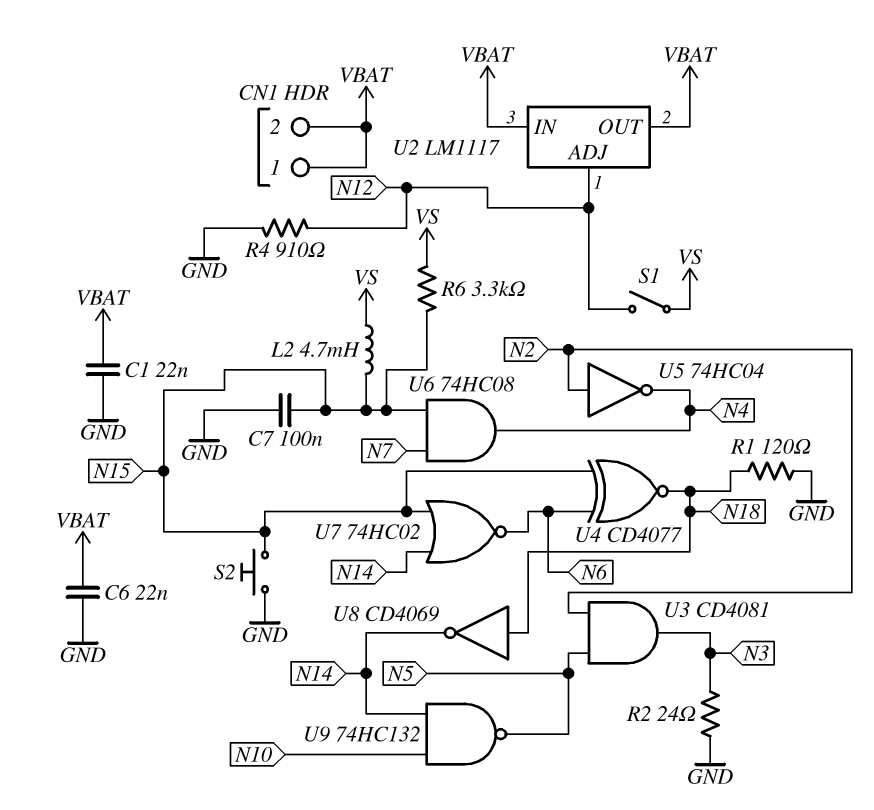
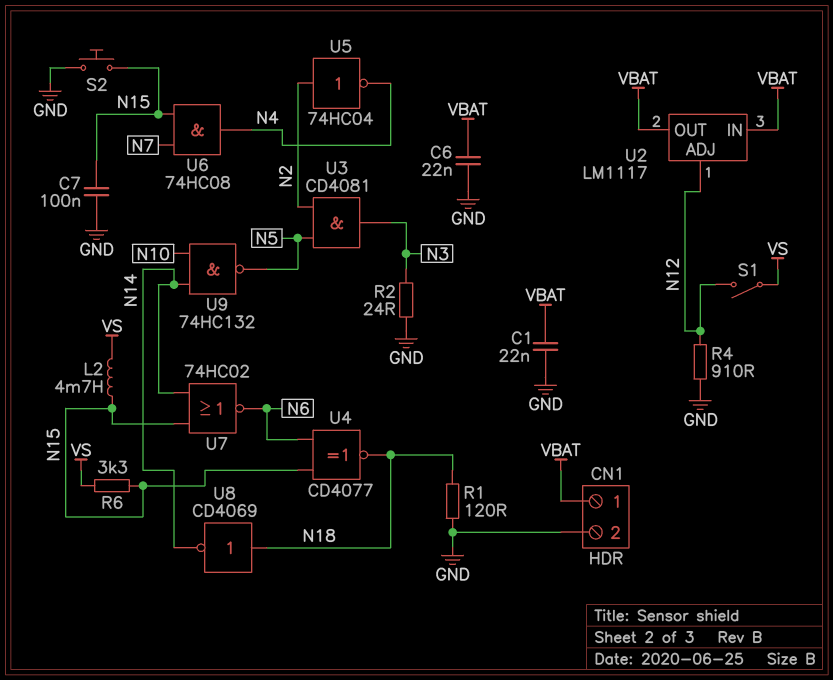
CN1 pin 2: VBAT -> GND

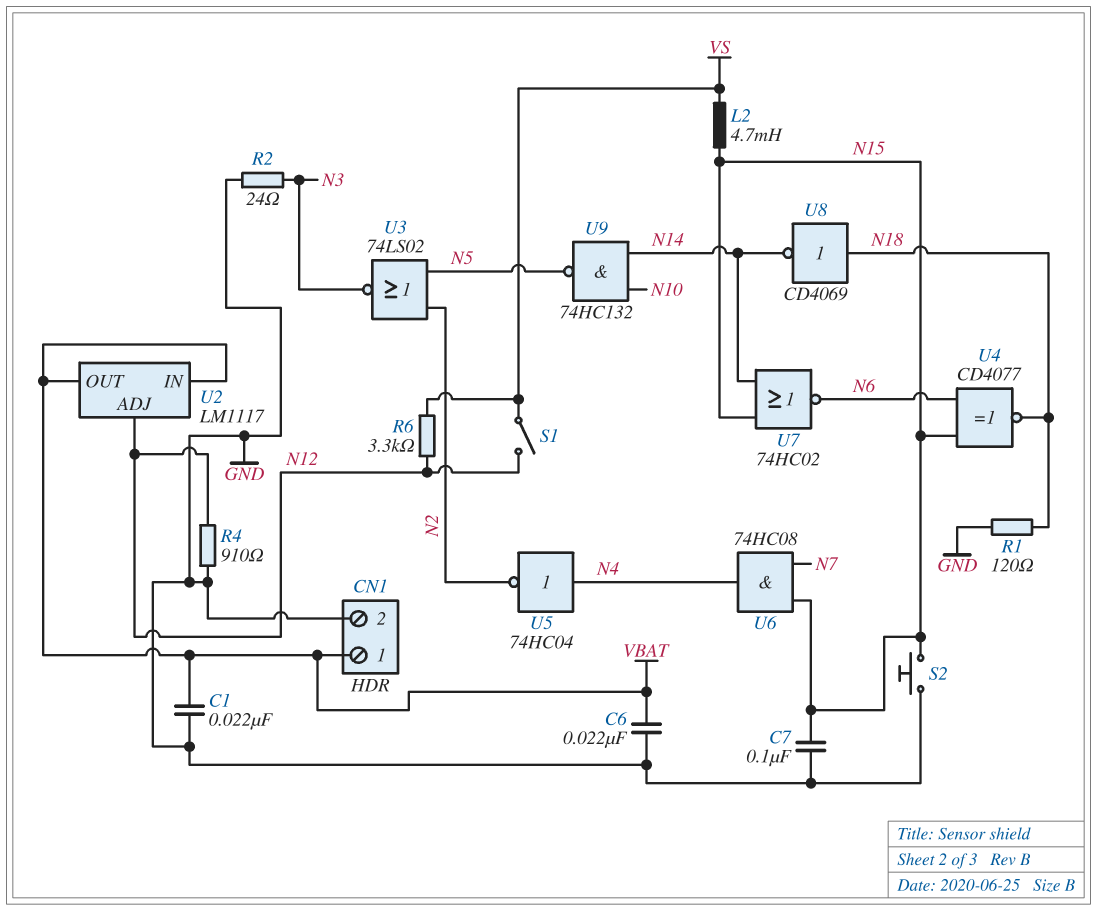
R6: 3.3k (N15, VS) -> 3.3k (N12, VS)
U3: AND CD4081 (in N2, in N5, out N3) -> NOR 74LS02 (in N2, in N5, out N3)
U5: NOT 74HC04 (in N2, out N4) -> NOT 74HC04 (in N4, out N2)

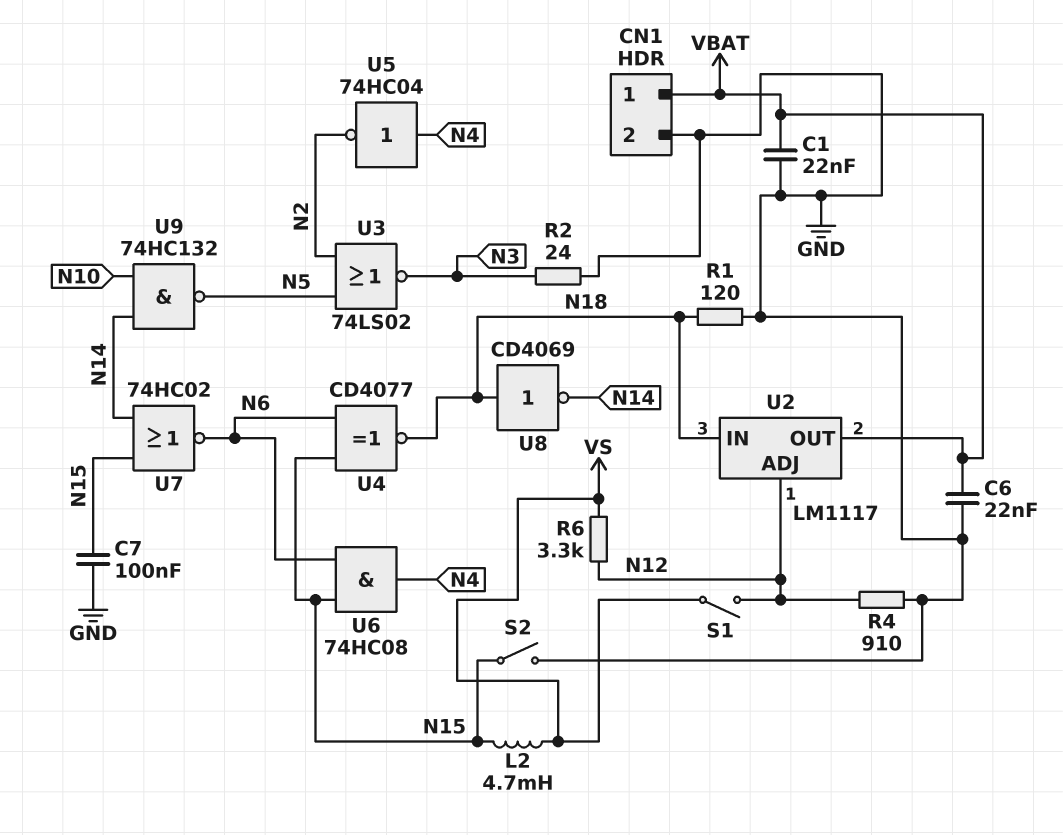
S2: button (GND, N15) -> switch (GND, N15)
U2 pin IN: VBAT -> N18
U6: AND 74HC08 (in N7, in N15, out N4) -> AND 74HC08 (in N6, in N15, out N4)

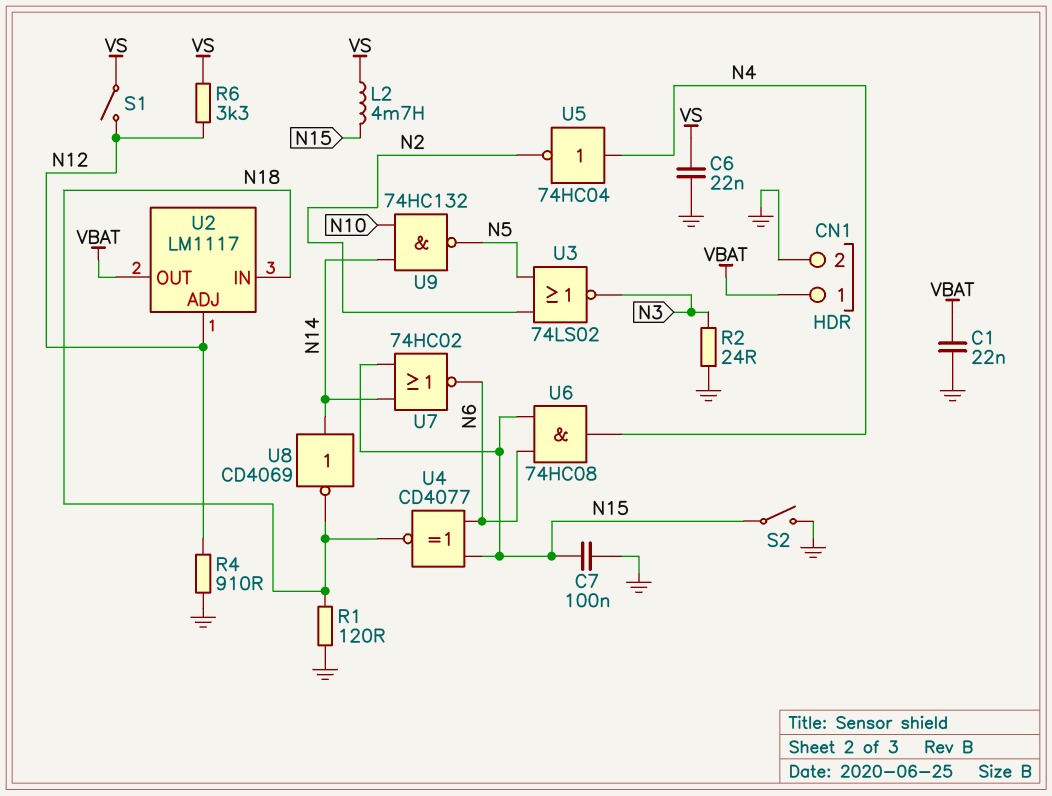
C6: 22nF (GND, VBAT) -> 22nF (GND, VS)
U8: NOT CD4069 (in N18, out N14) -> NOT CD4069 (in N14, out N18)

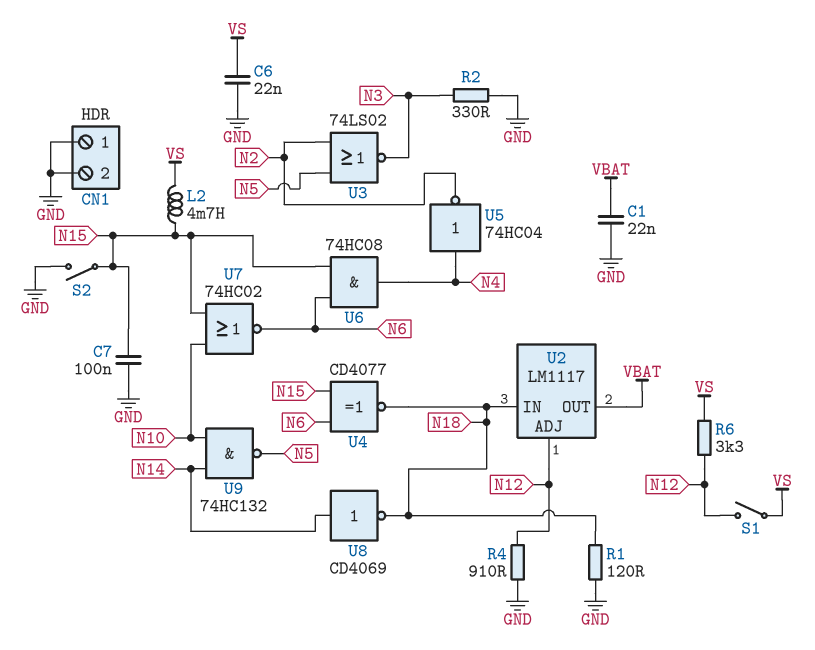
CN1 pin 1: VBAT -> GND
R2: 24 (GND, N3) -> 330 (GND, N3)
U7: NOR 74HC02 (in N14, in N15, out N6) -> NOR 74HC02 (in N10, in N15, out N6)

